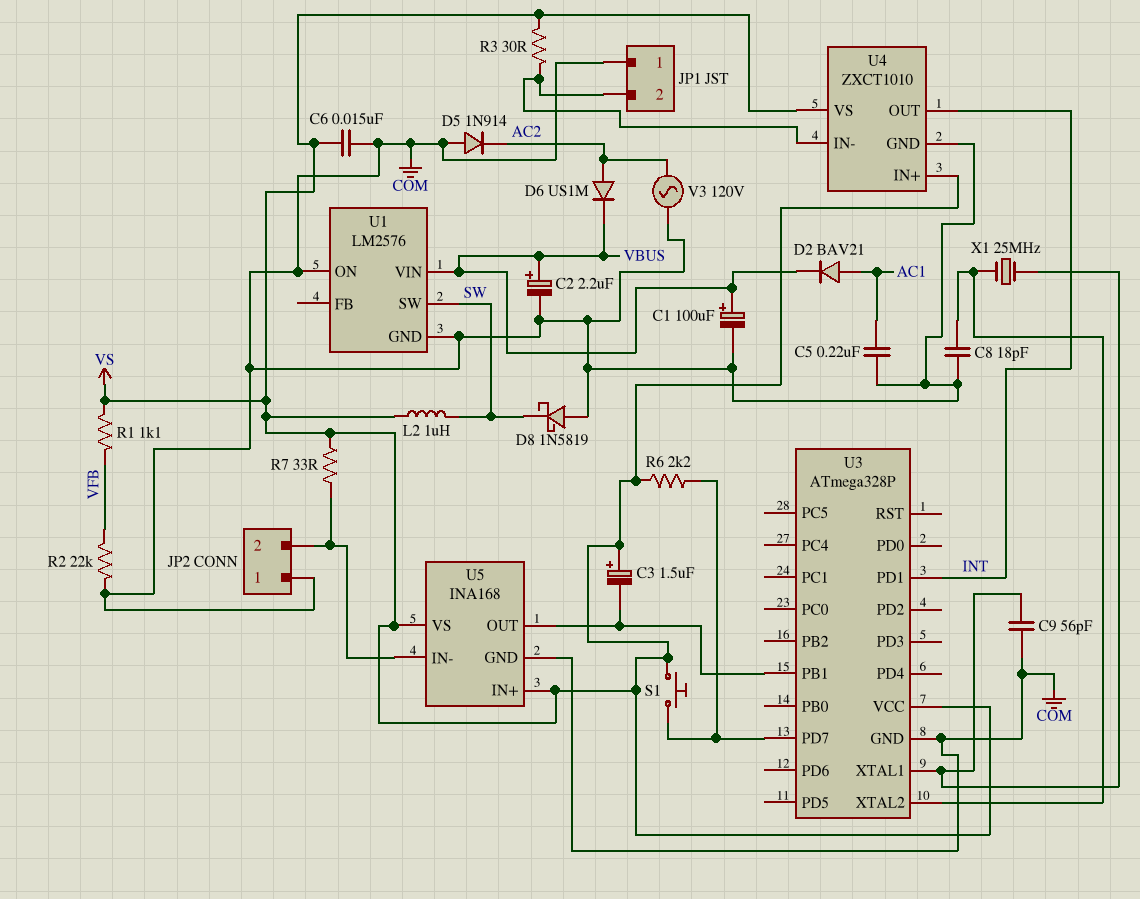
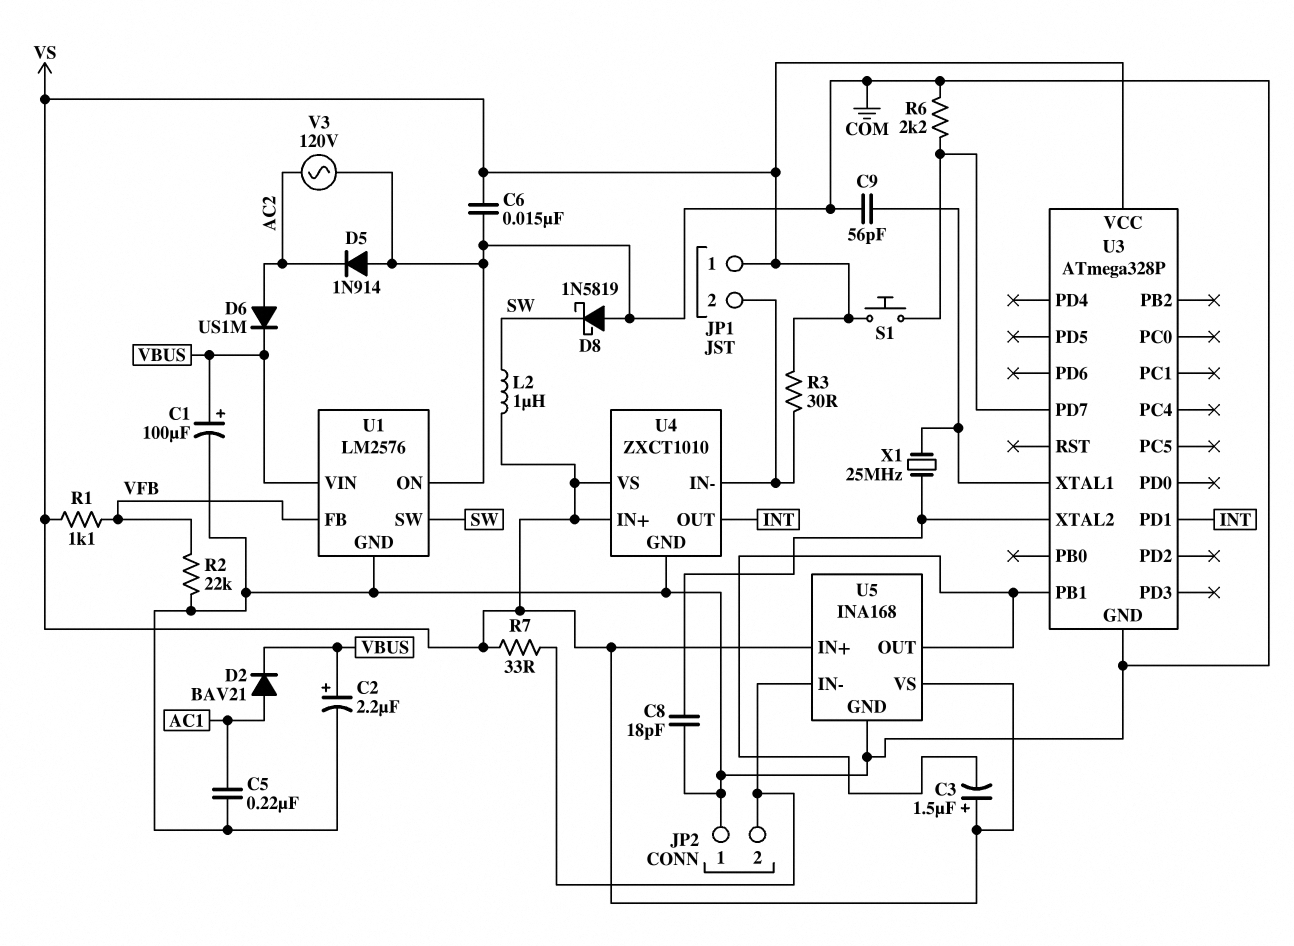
JP1 pin 1: COM -> VS
R6: 2.2k (U3/PD7, VS) -> 2.2k (COM, U3/PD7)
U1 pin FB: none -> VFB

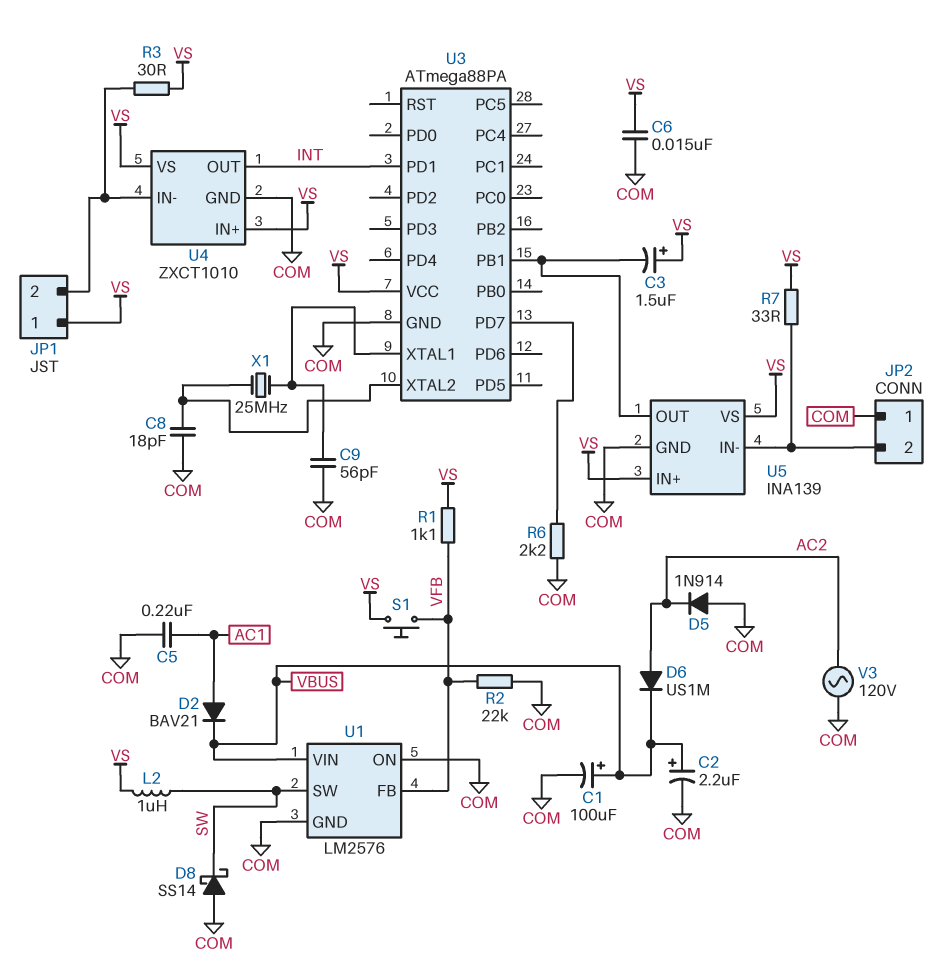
D8: schottky 1N5819 (A COM, K SW) -> schottky SS14 (A COM, K SW)
S1: button (U3/PD7, VS) -> button (VFB, VS)
U3: ATmega328P -> ATmega88PA
U5: INA168 -> INA139

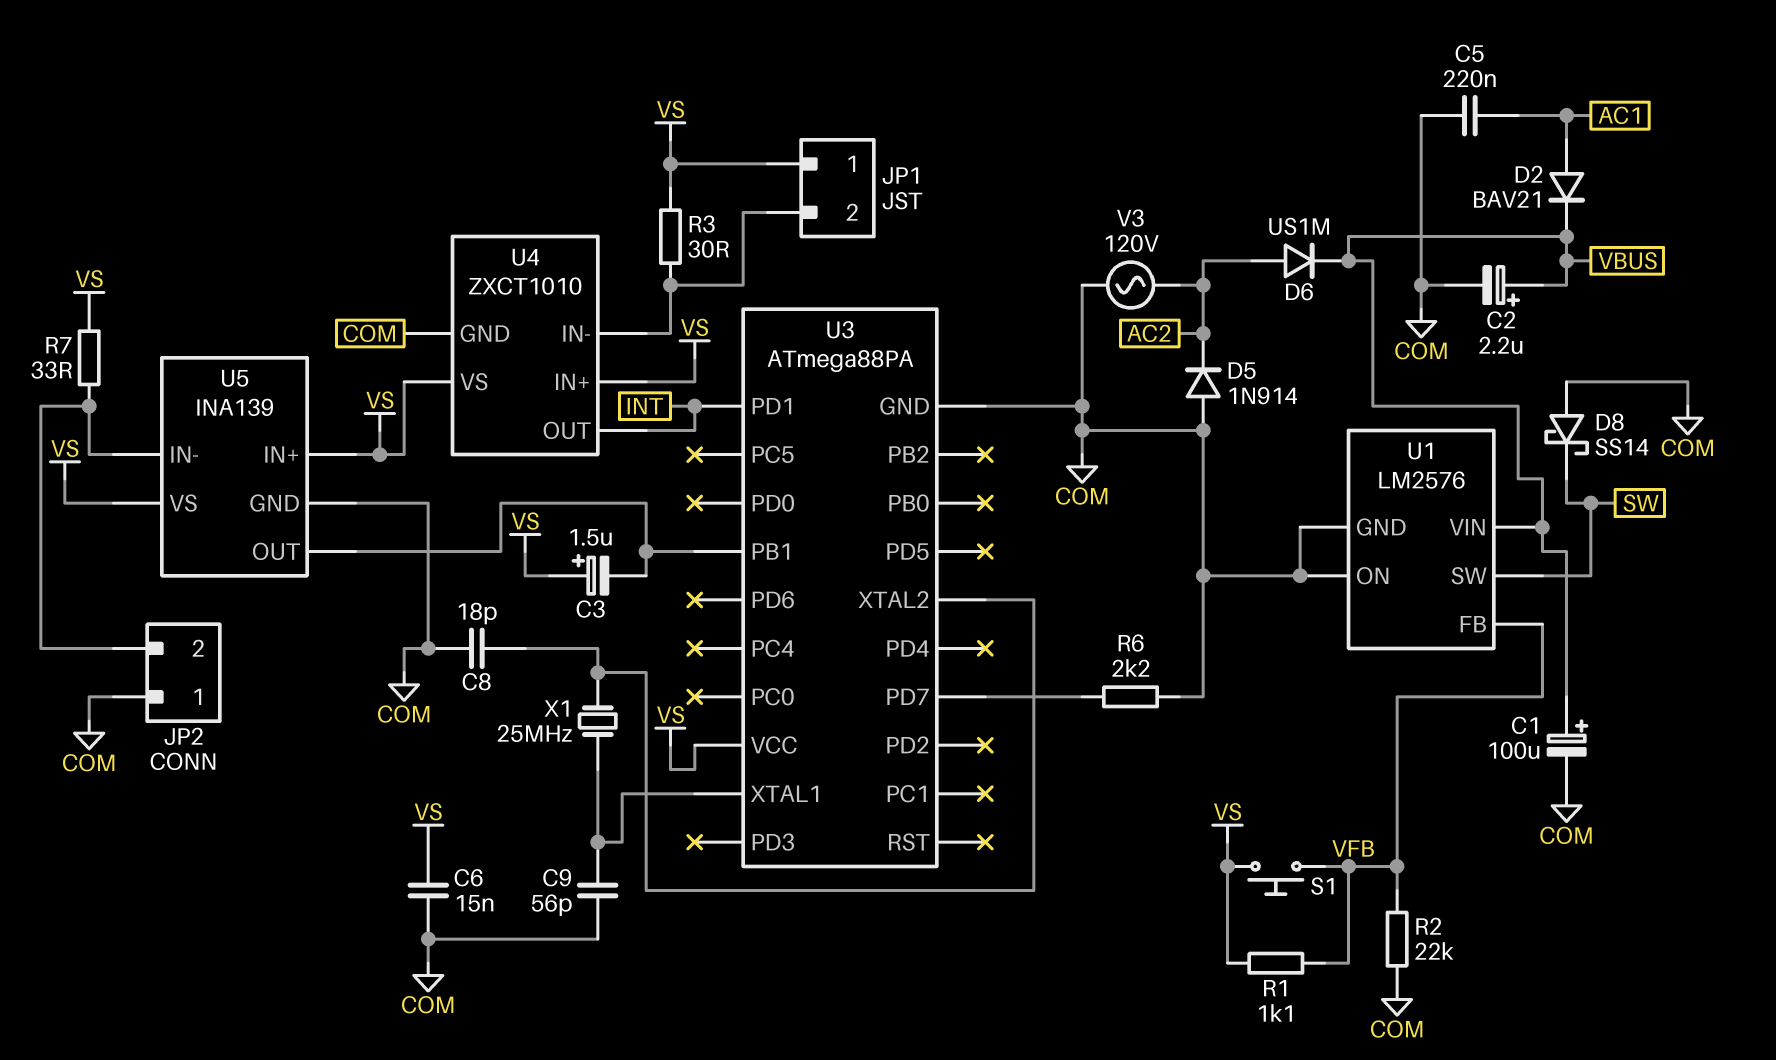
L2: 1uH (SW, VS) -> none

